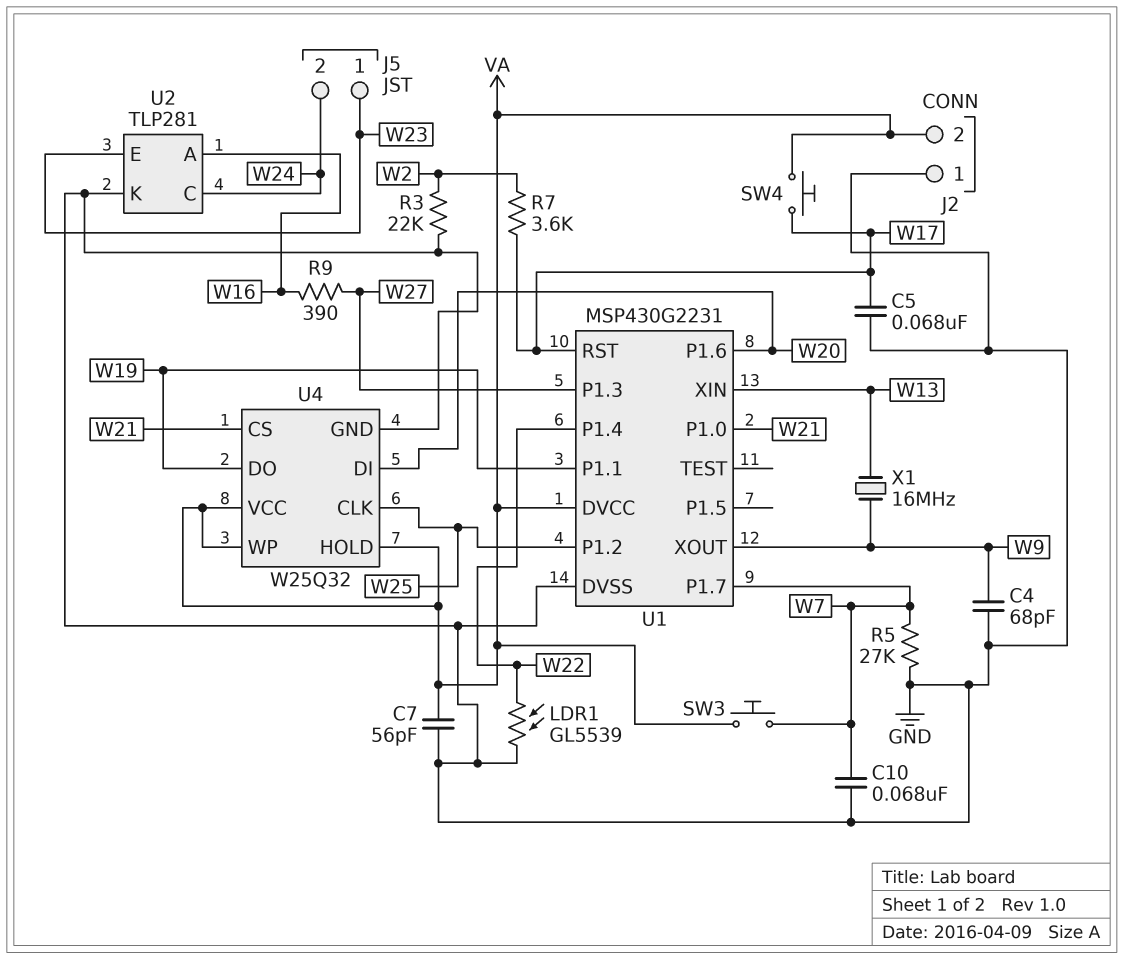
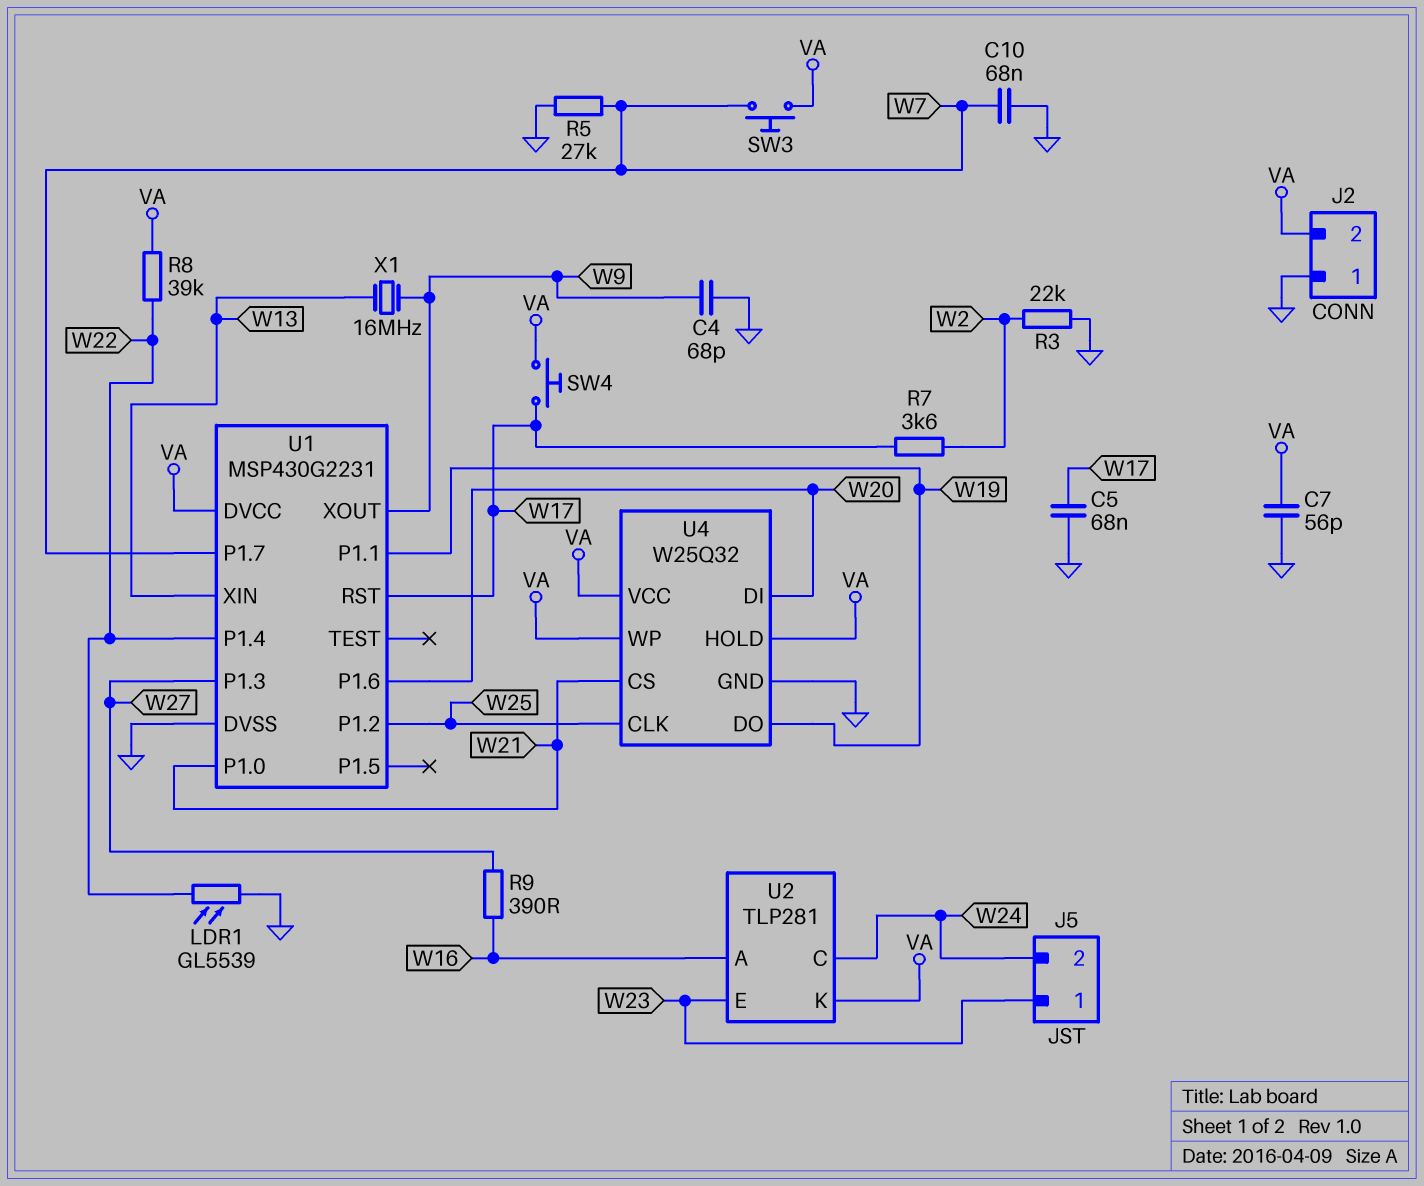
R8: none -> 39k (VA, W22)
U2 pin K: GND -> VA

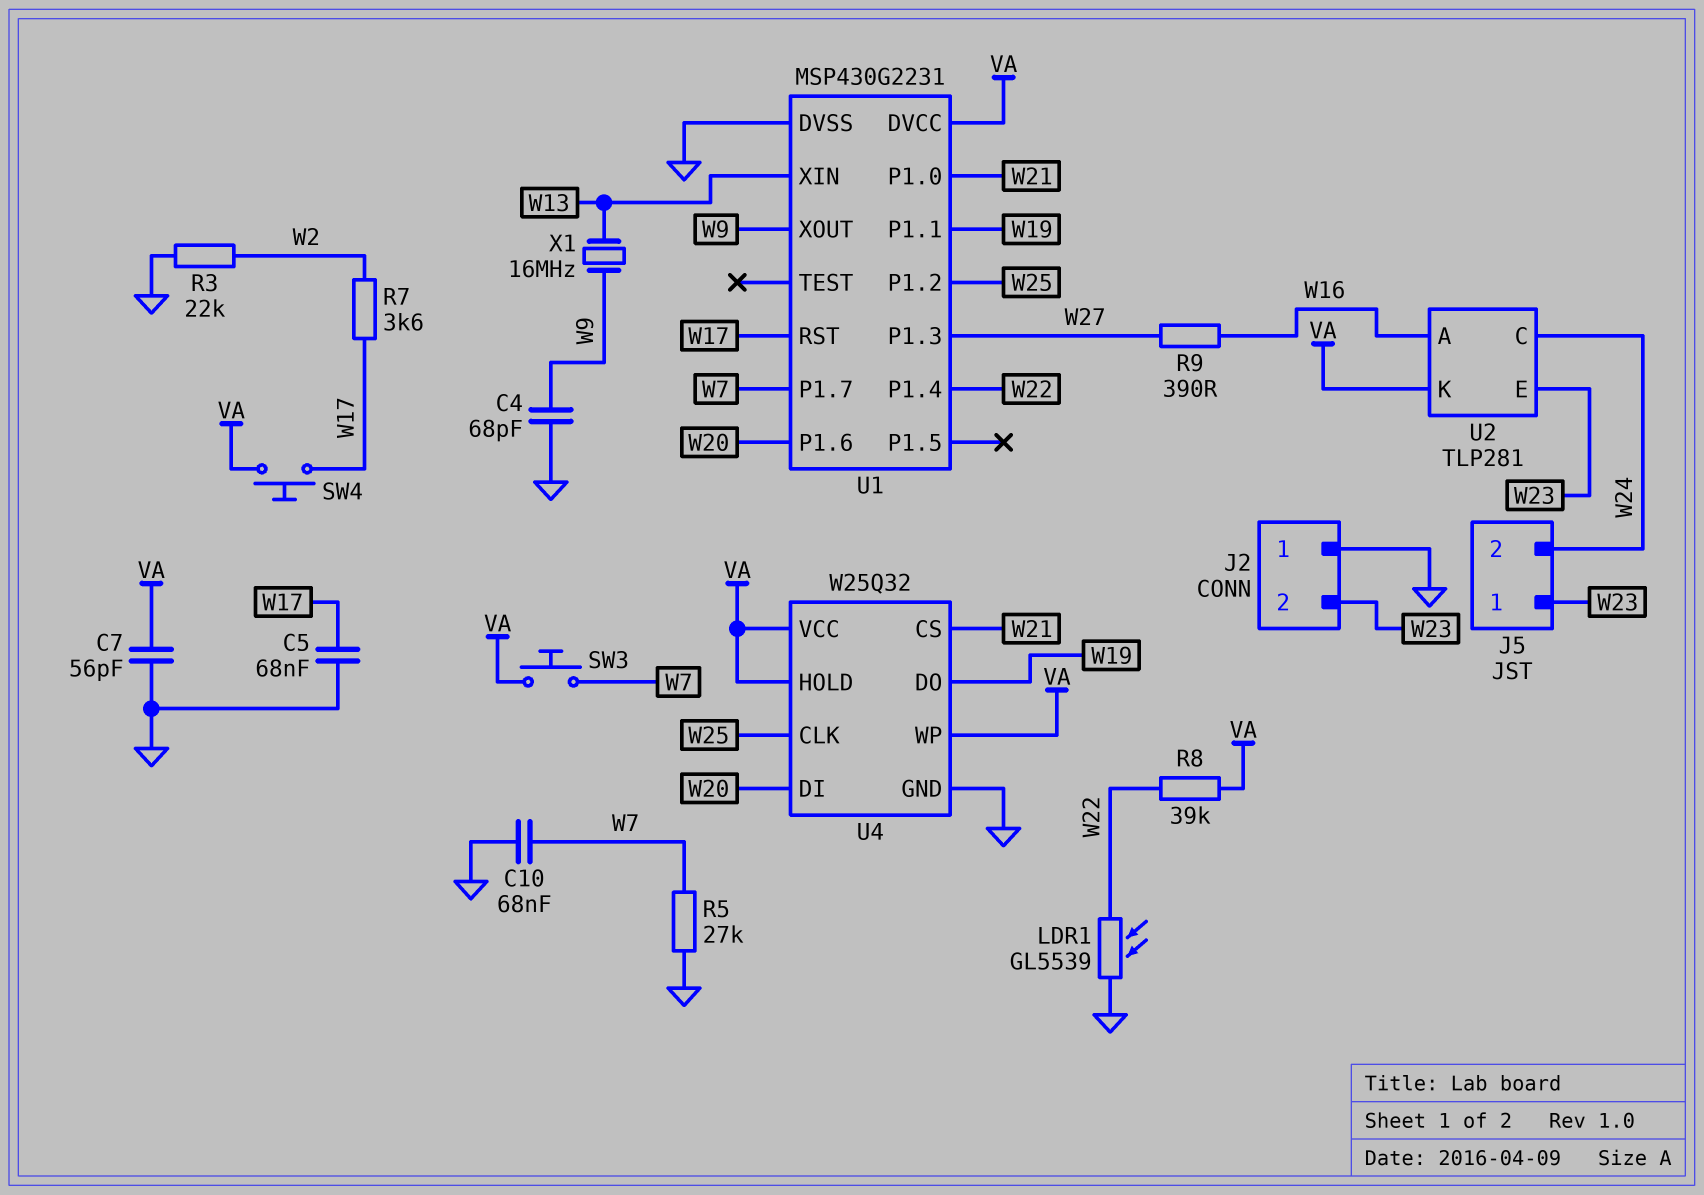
J2 pin 2: VA -> W23

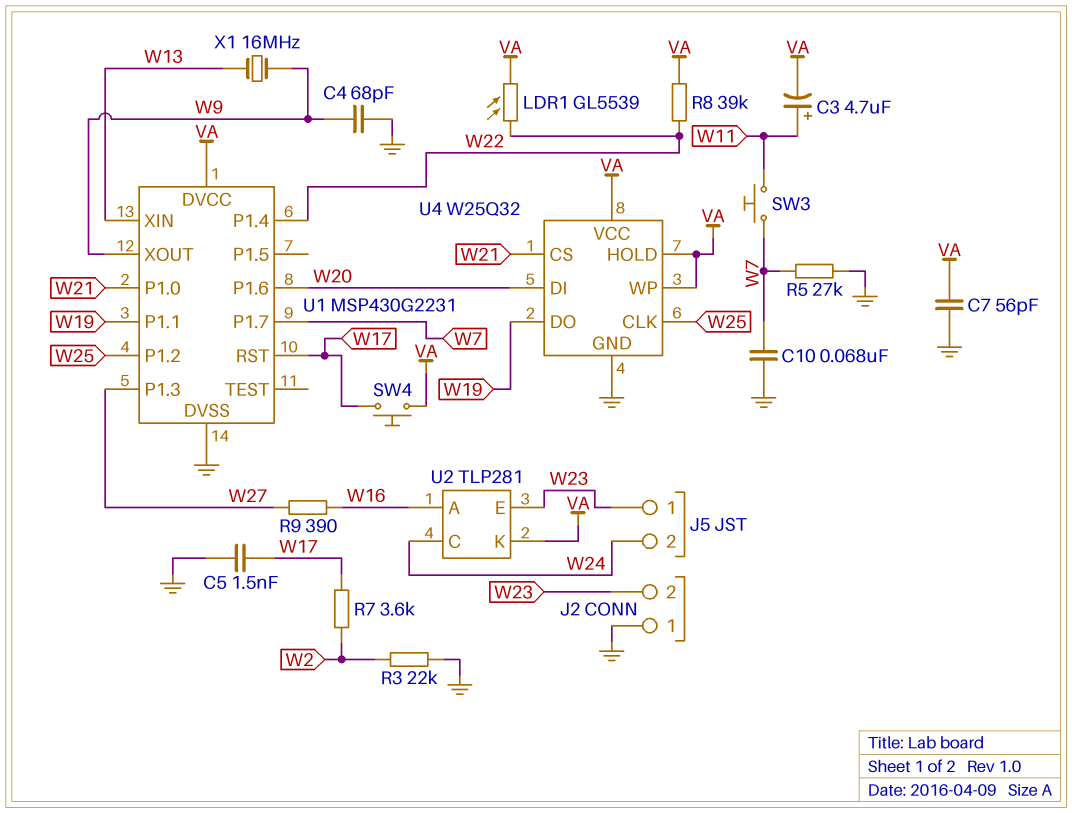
C3: none -> 4.7uF (plus W11, minus VA)
C5: 68nF (GND, W17) -> 1.5nF (GND, W17)
LDR1: GL5539 (GND, W22) -> GL5539 (VA, W22)
SW3: button (VA, W7) -> button (W7, W11)

